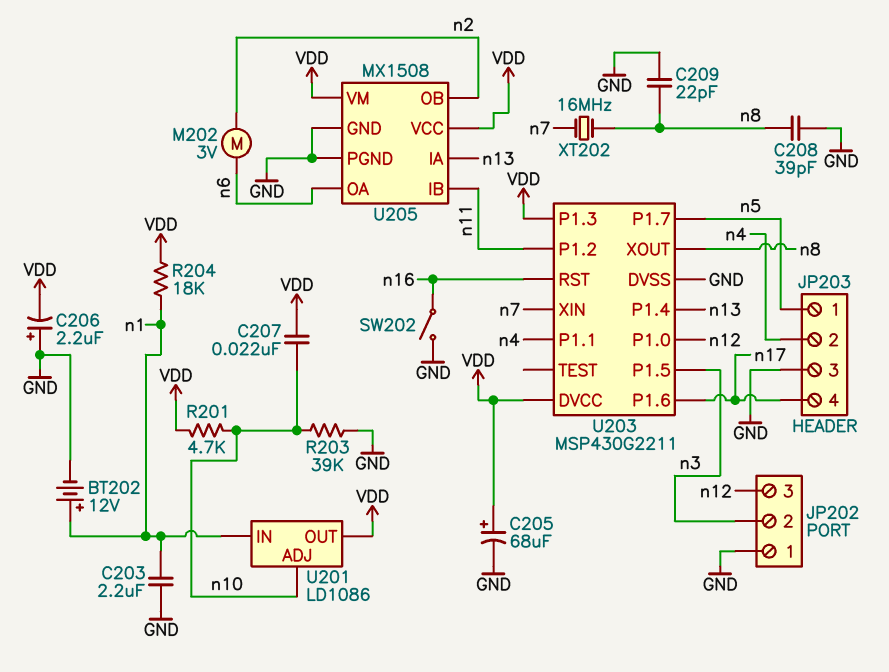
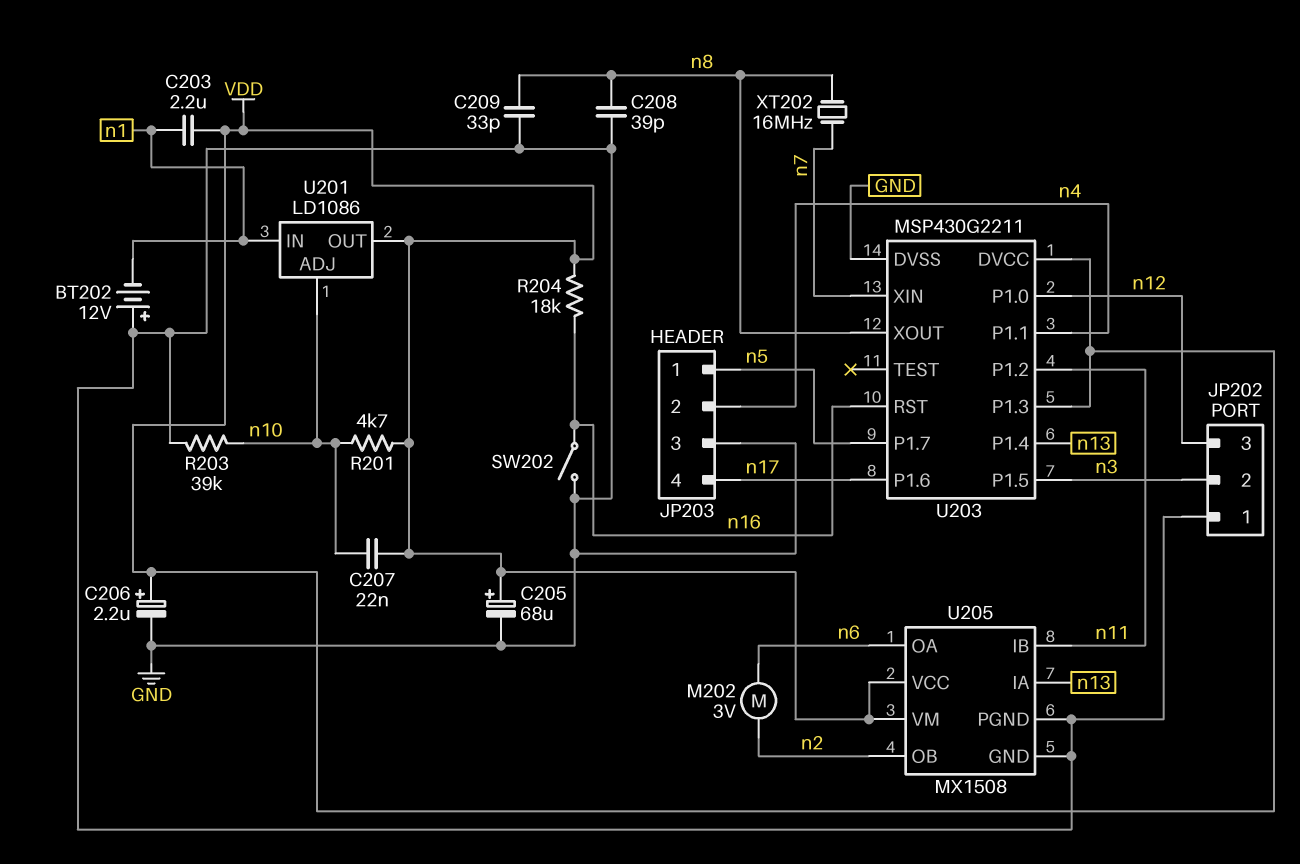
BT202: 12V (plus n1, minus GND) -> 12V (plus GND, minus n1)
C203: 2.2uF (GND, n1) -> 2.2uF (VDD, n1)
C206: 2.2uF (plus GND, minus VDD) -> 2.2uF (plus VDD, minus GND)
C209: 22pF (GND, n8) -> 33pF (GND, n8)
R204: 18k (VDD, n1) -> 18k (VDD, n16)

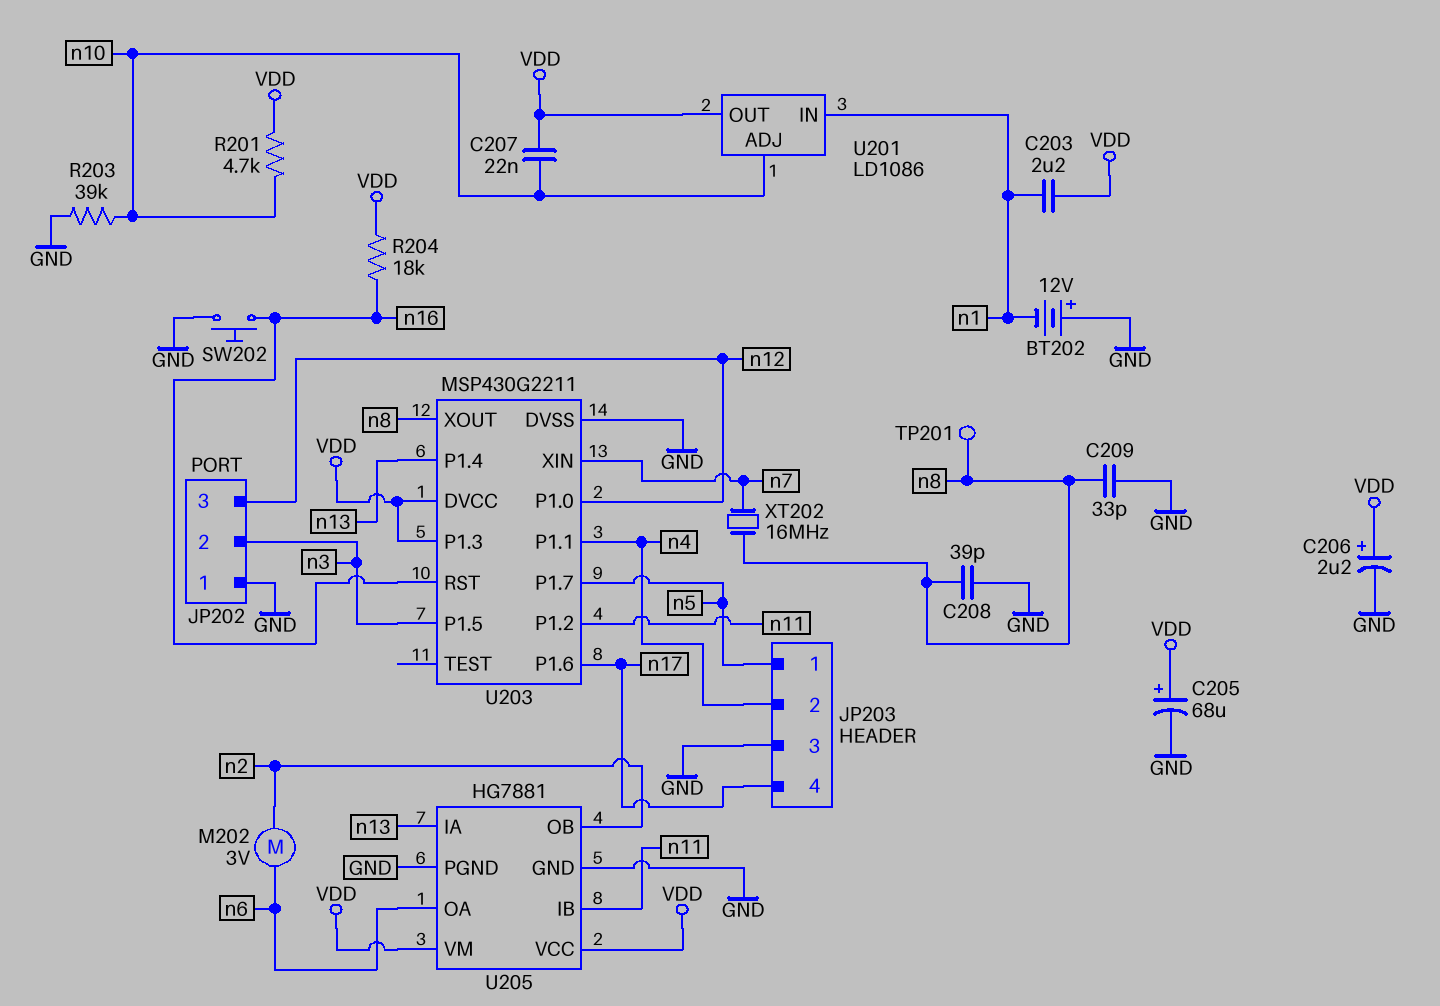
SW202: switch (GND, n16) -> button (GND, n16)
TP201: none -> test point (n8)
U205: MX1508 -> HG7881

